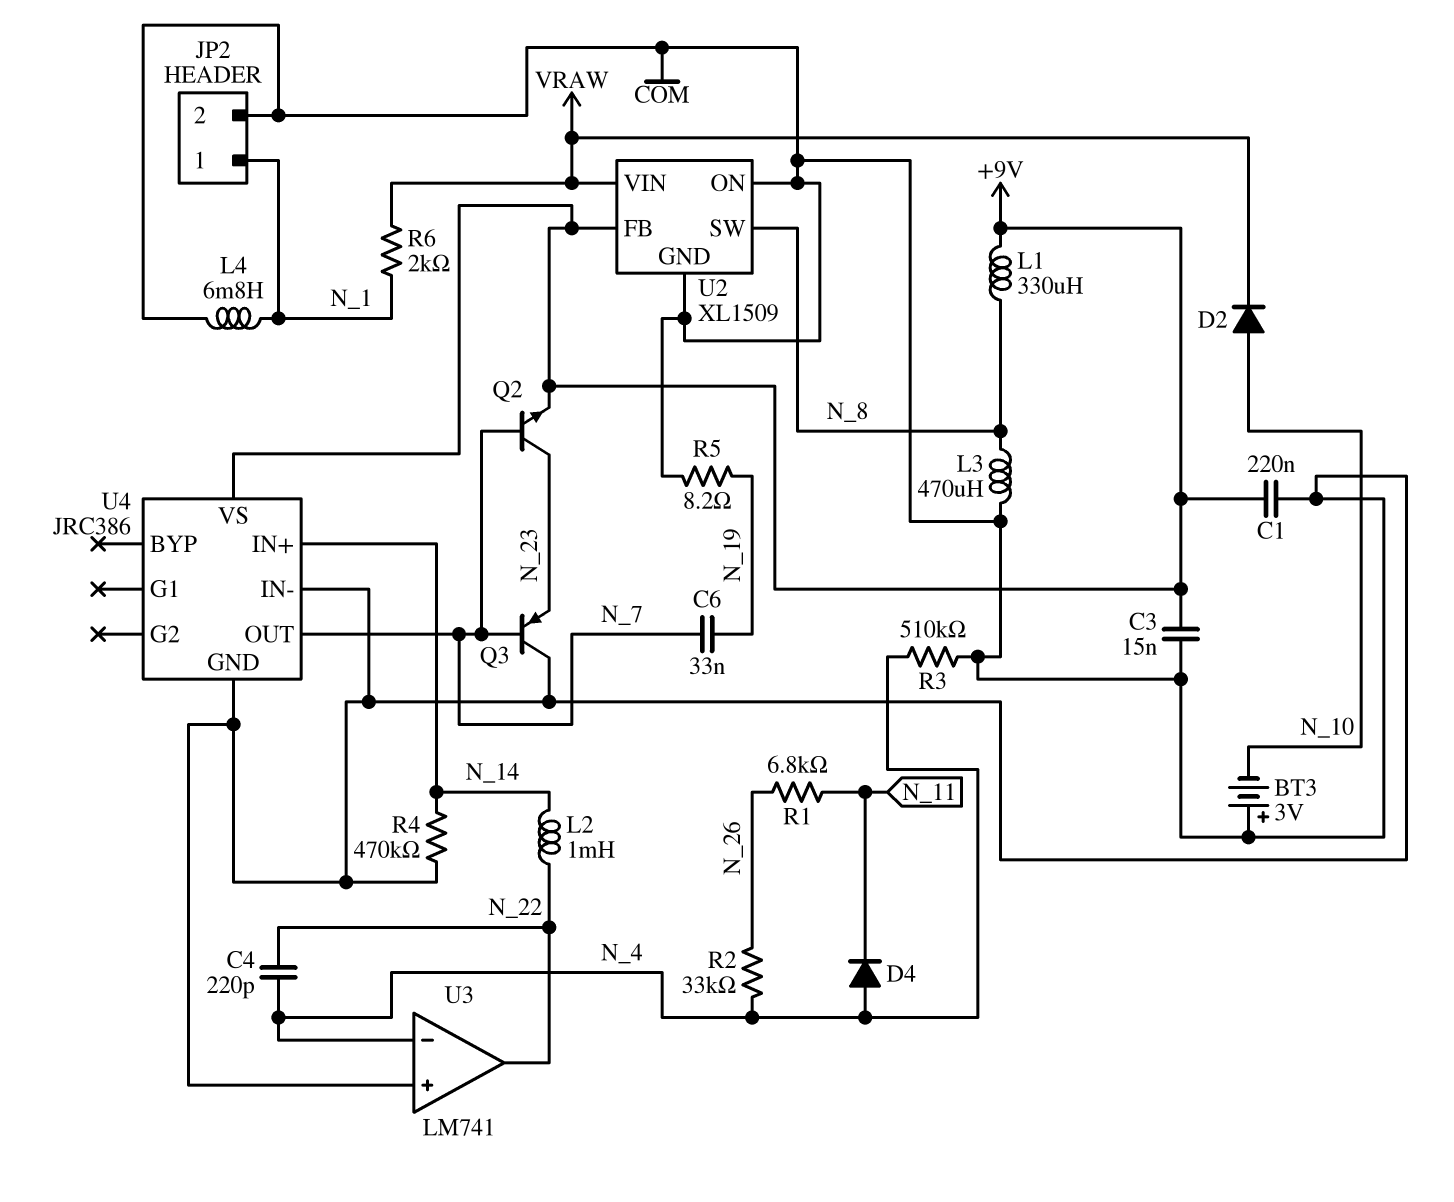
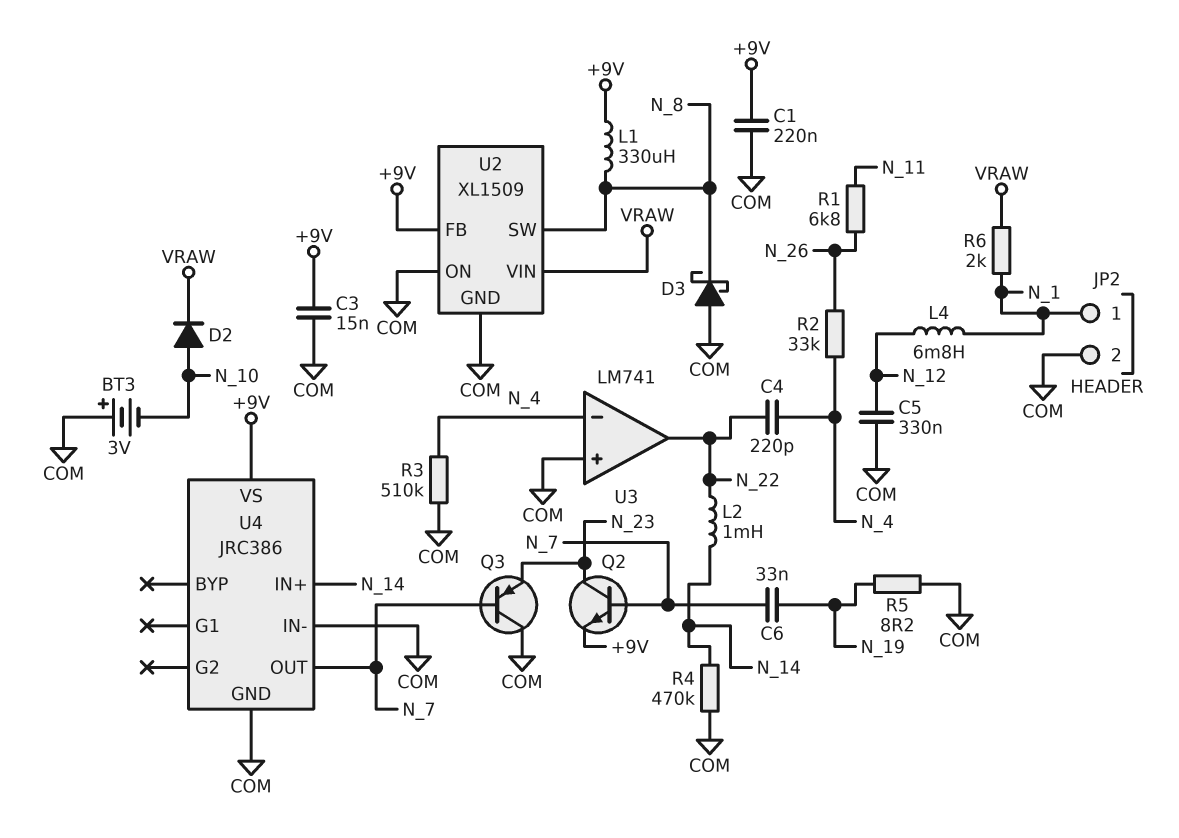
C5: none -> 330nF (COM, N_12)
D3: none -> schottky (A COM, K N_8)
D4: diode (A N_4, K N_11) -> none
L3: 470uH (COM, N_8) -> none
L4: 6.8mH (COM, N_1) -> 6.8mH (N_1, N_12)

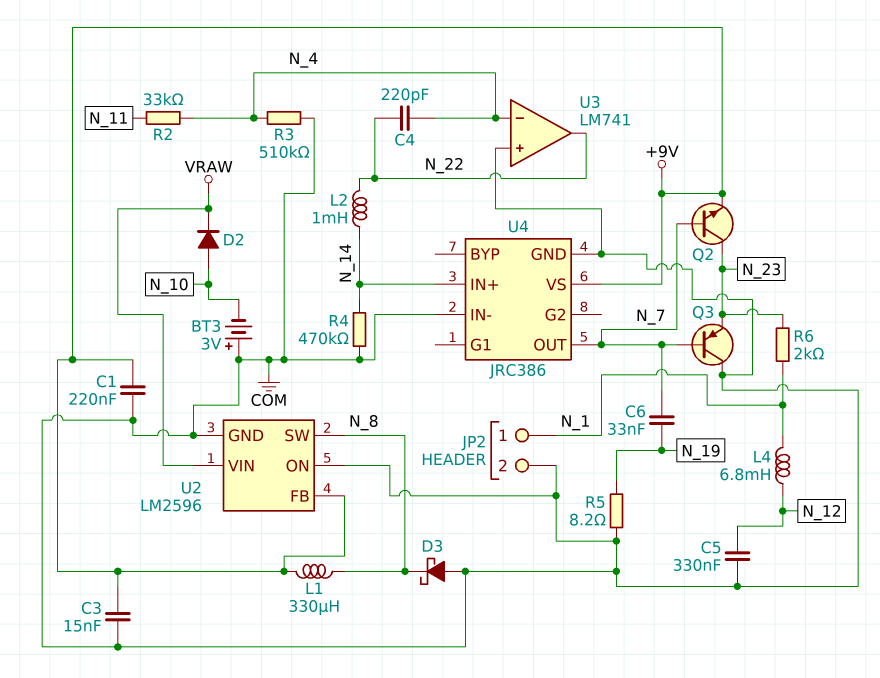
R1: 6.8k (N_11, N_26) -> none
R2: 33k (N_4, N_26) -> 33k (N_4, N_11)
R6: 2k (N_1, VRAW) -> 2k (N_1, N_23)
U2: XL1509 -> LM2596

